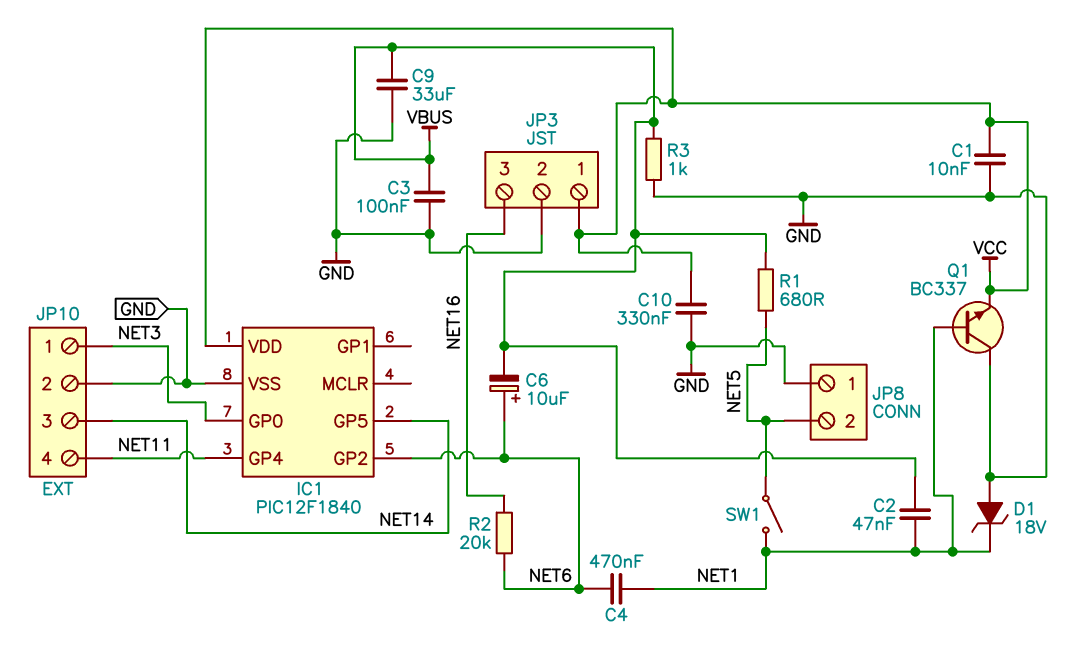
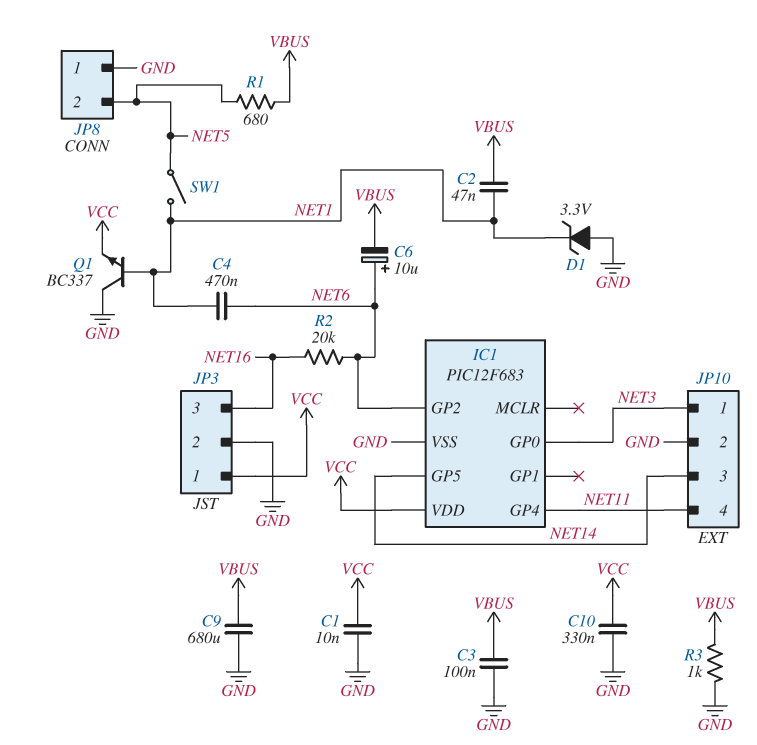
C9: 33uF (GND, VBUS) -> 680uF (GND, VBUS)
D1: zener 18V (A GND, K NET1) -> zener 3.3V (A GND, K NET1)
IC1: PIC12F1840 -> PIC12F683

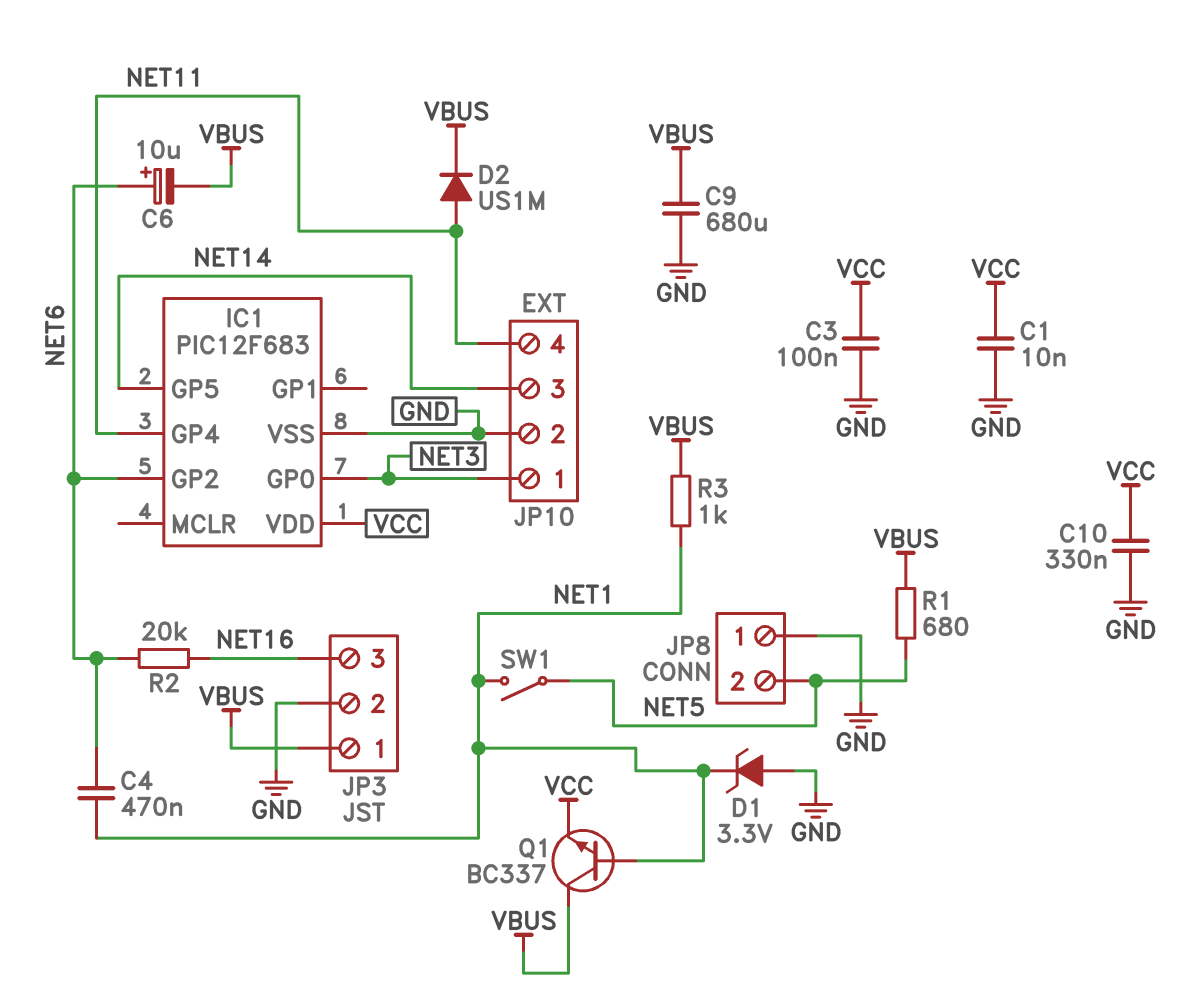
C2: 47nF (NET1, VBUS) -> none
C3: 100nF (GND, VBUS) -> 100nF (GND, VCC)
D2: none -> diode US1M (A NET11, K VBUS)
JP3 pin 1: VCC -> VBUS
Q1: NPN BC337 (B NET1, C GND, E VCC) -> NPN BC337 (B NET1, C VBUS, E VCC)
R3: 1k (GND, VBUS) -> 1k (NET1, VBUS)

